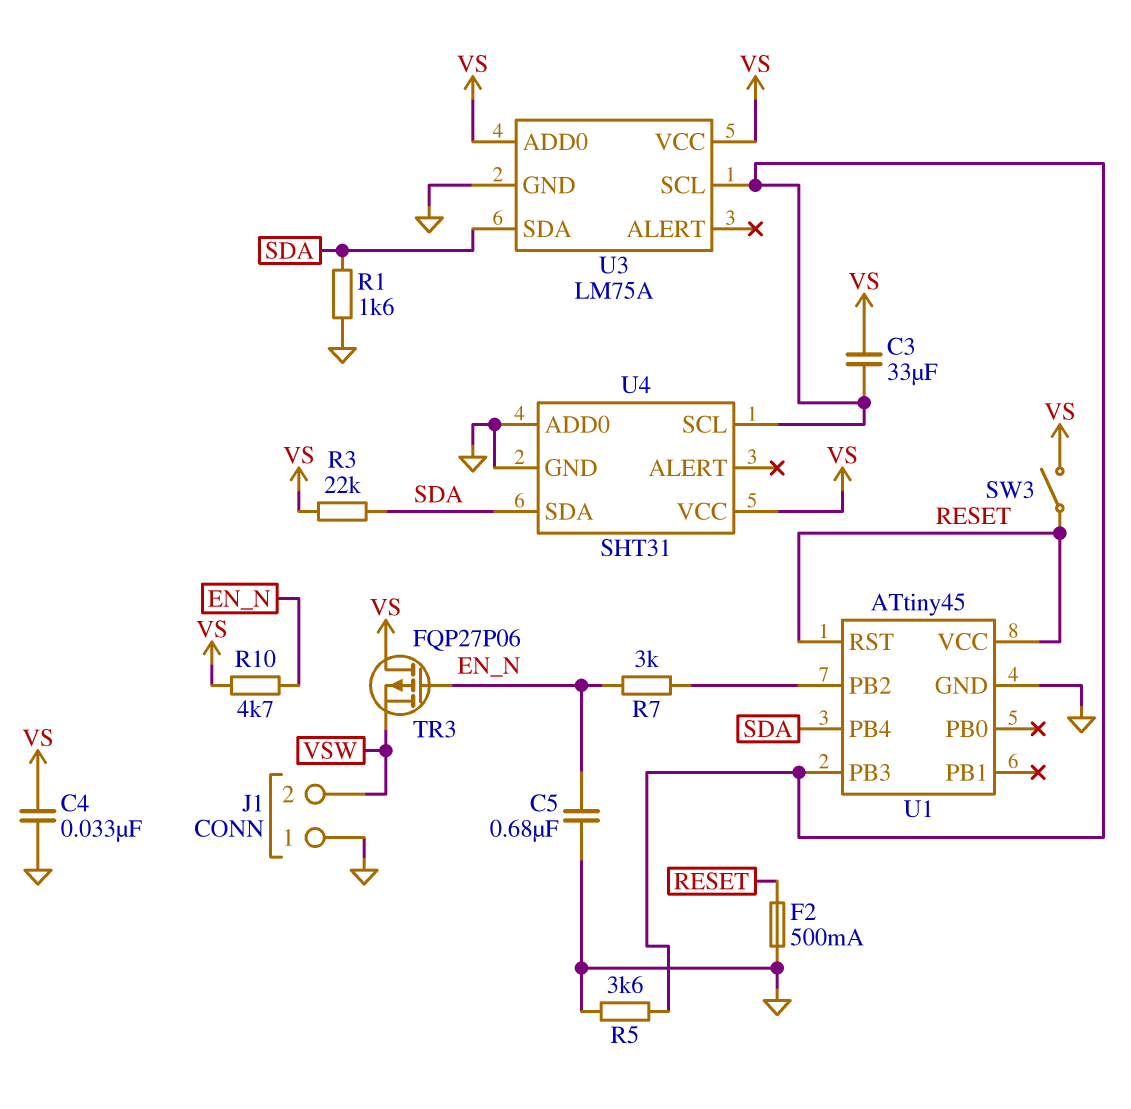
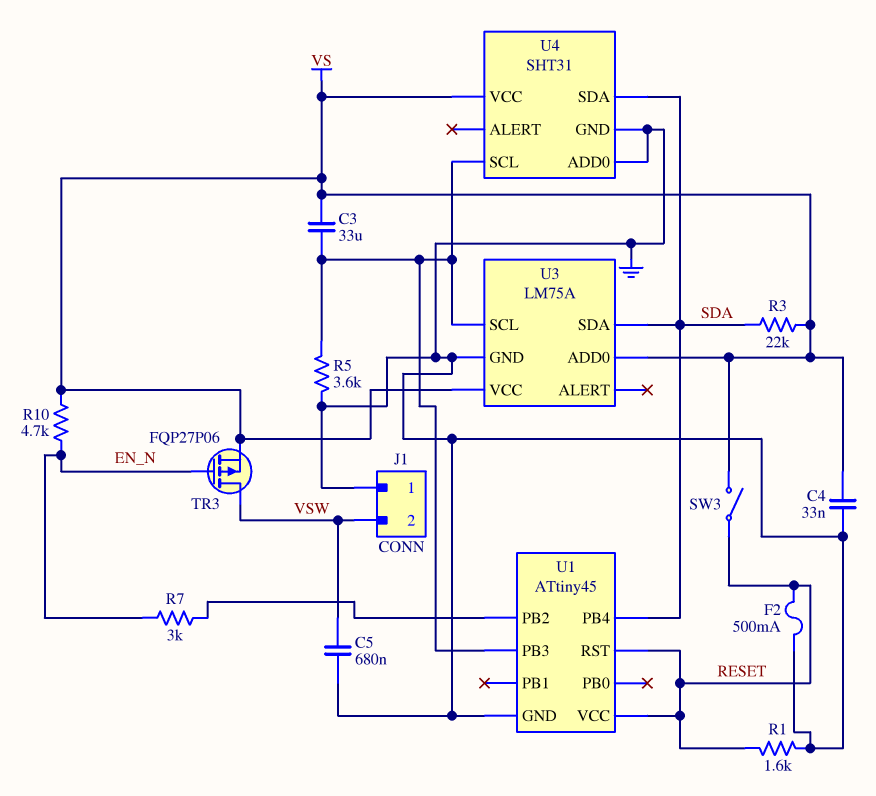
C5: 680nF (EN_N, GND) -> 680nF (GND, VSW)
R1: 1.6k (GND, SDA) -> 1.6k (GND, RESET)
TR3: PMOS FQP27P06 (G EN_N, D VS, S VSW) -> PMOS FQP27P06 (G EN_N, D VSW, S VS)

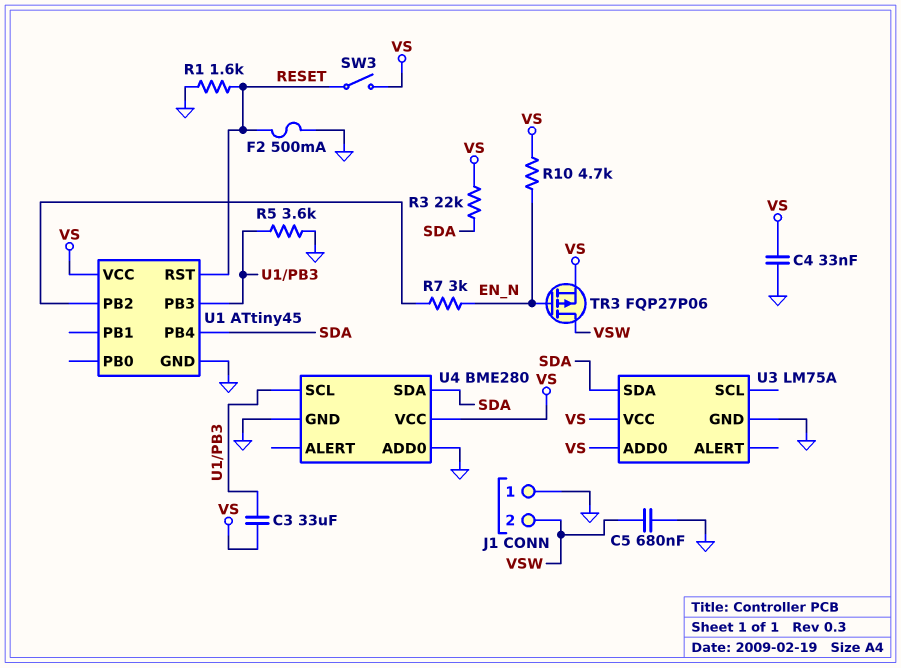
U1 pin VCC: RESET -> VS
U3 pin SCL: U1/PB3 -> none
U4: SHT31 -> BME280

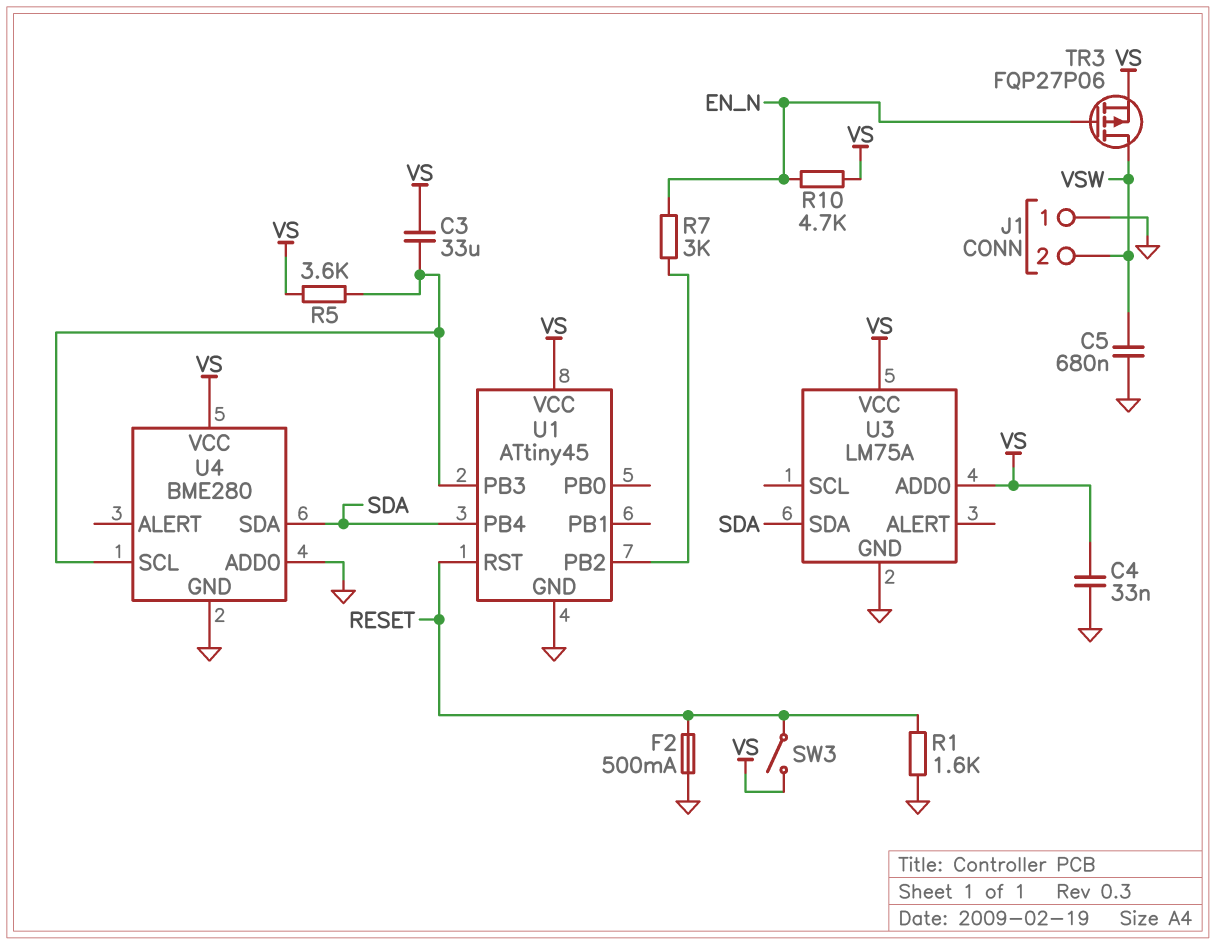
R3: 22k (SDA, VS) -> none
R5: 3.6k (GND, U1/PB3) -> 3.6k (U1/PB3, VS)

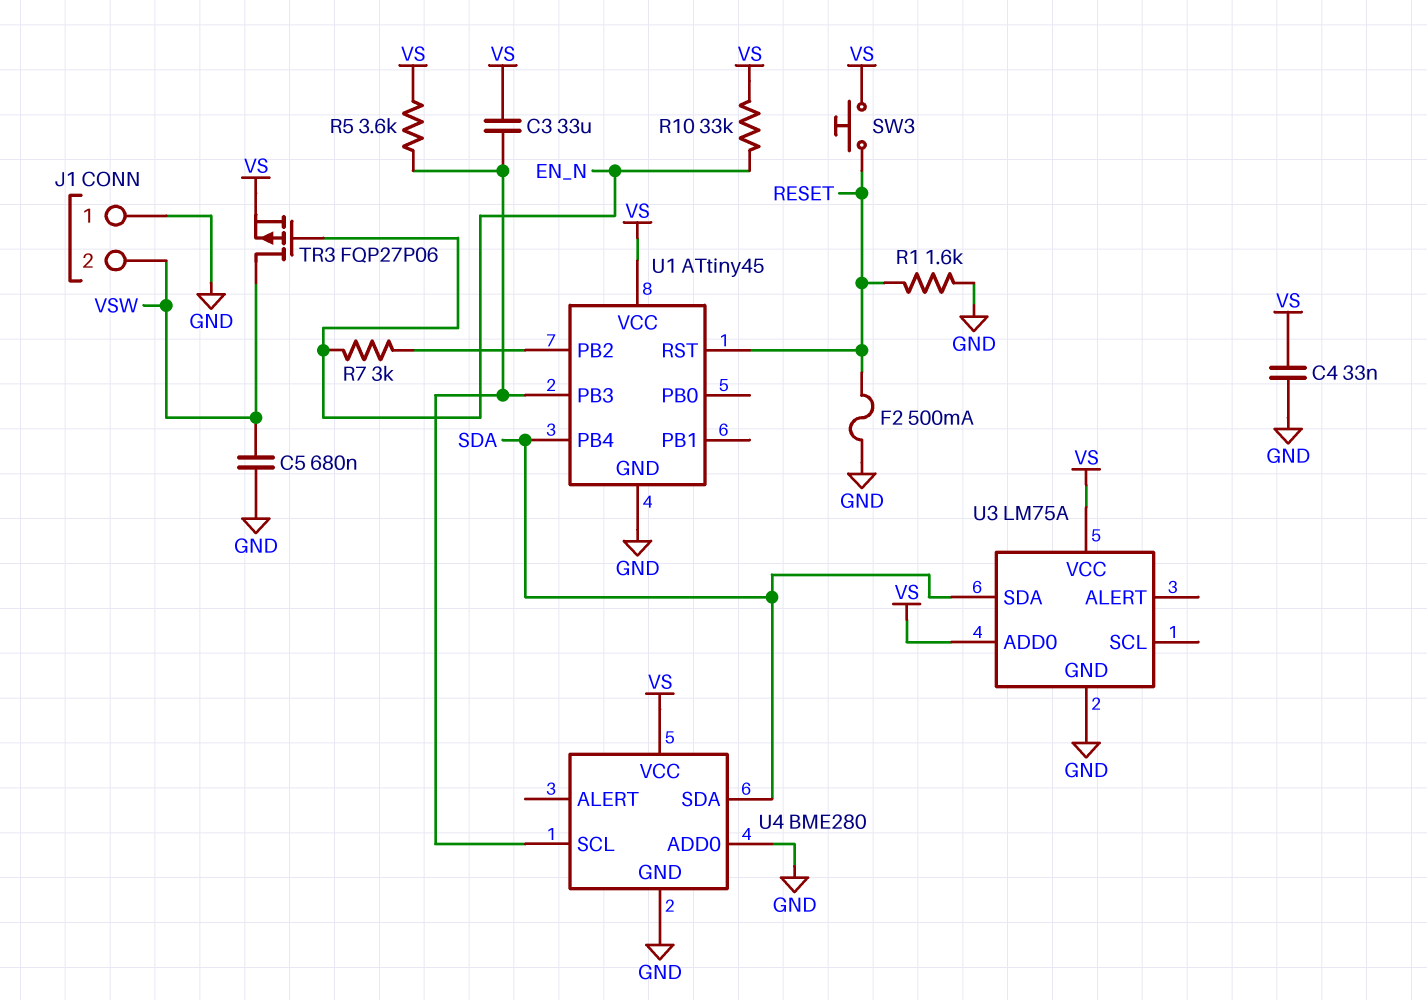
R10: 4.7k (EN_N, VS) -> 33k (EN_N, VS)
SW3: switch (RESET, VS) -> button (RESET, VS)

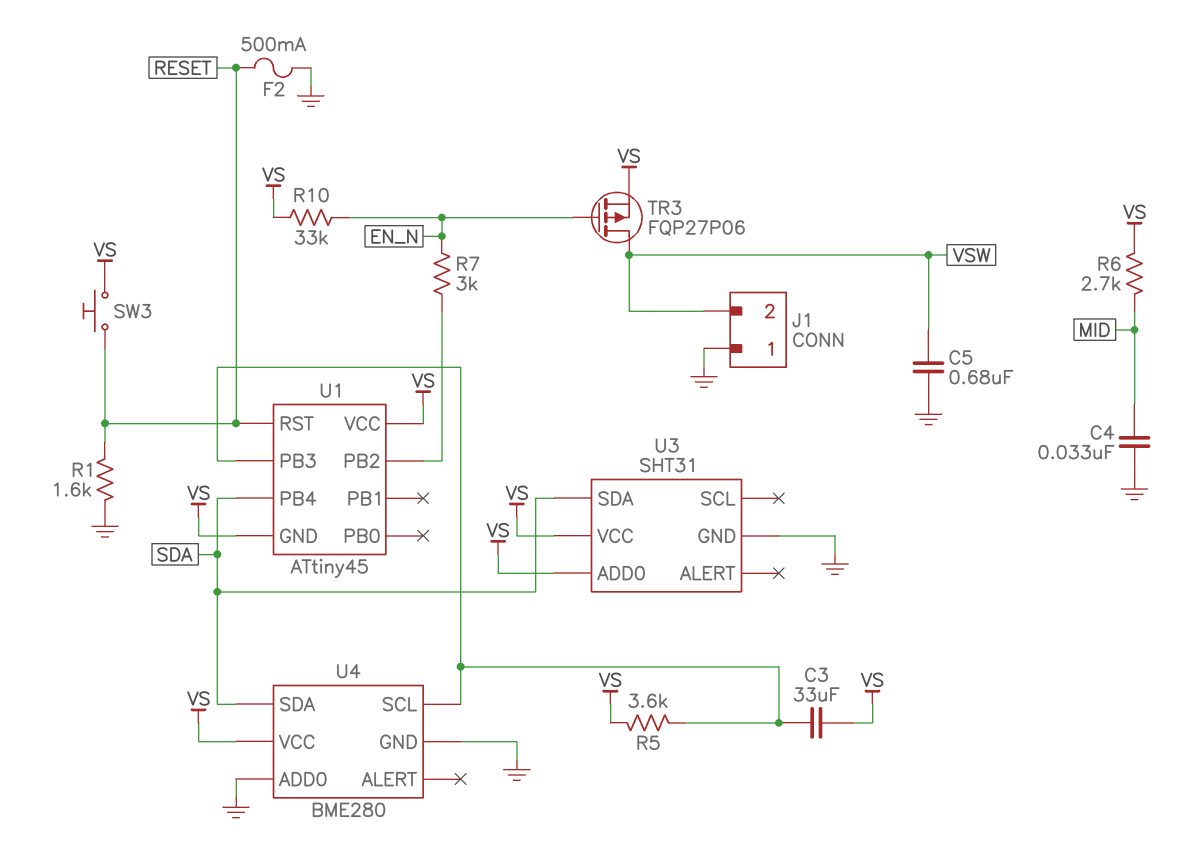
C4: 33nF (GND, VS) -> 33nF (GND, MID)
R6: none -> 2.7k (MID, VS)
U1 pin GND: GND -> VS
U3: LM75A -> SHT31

